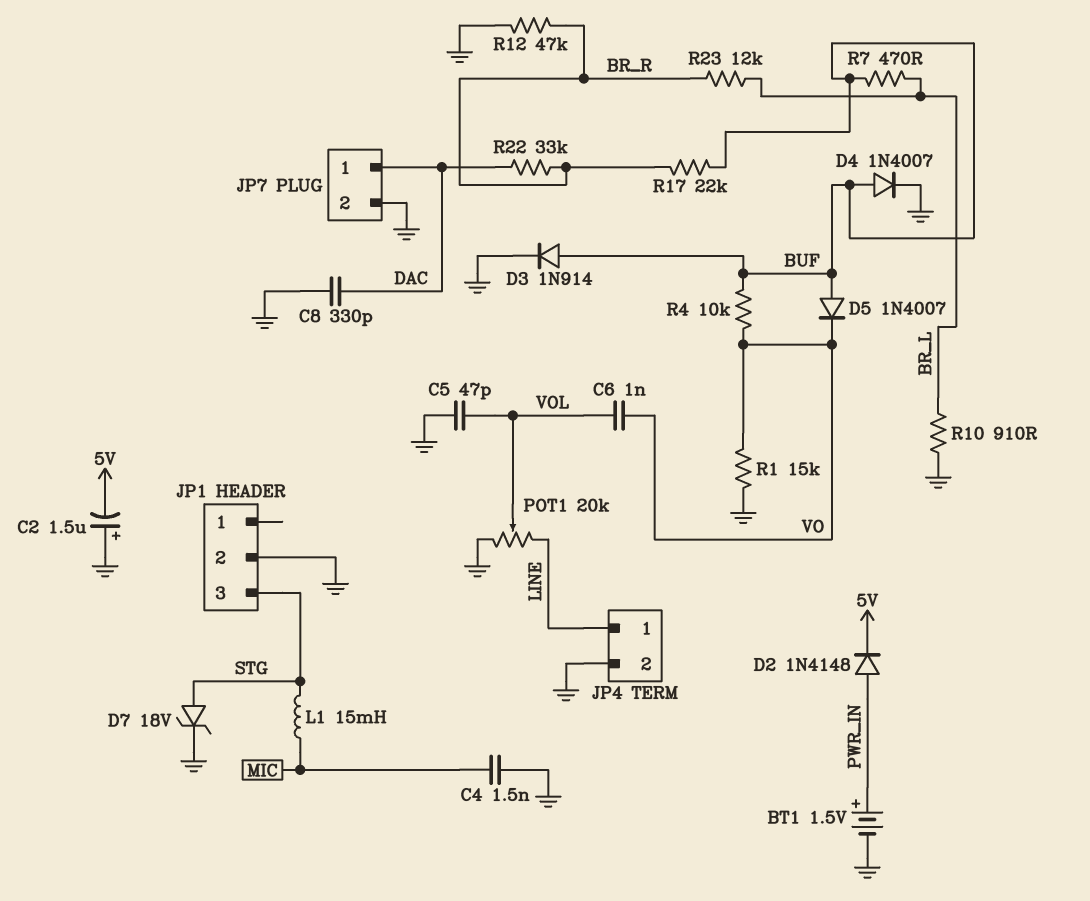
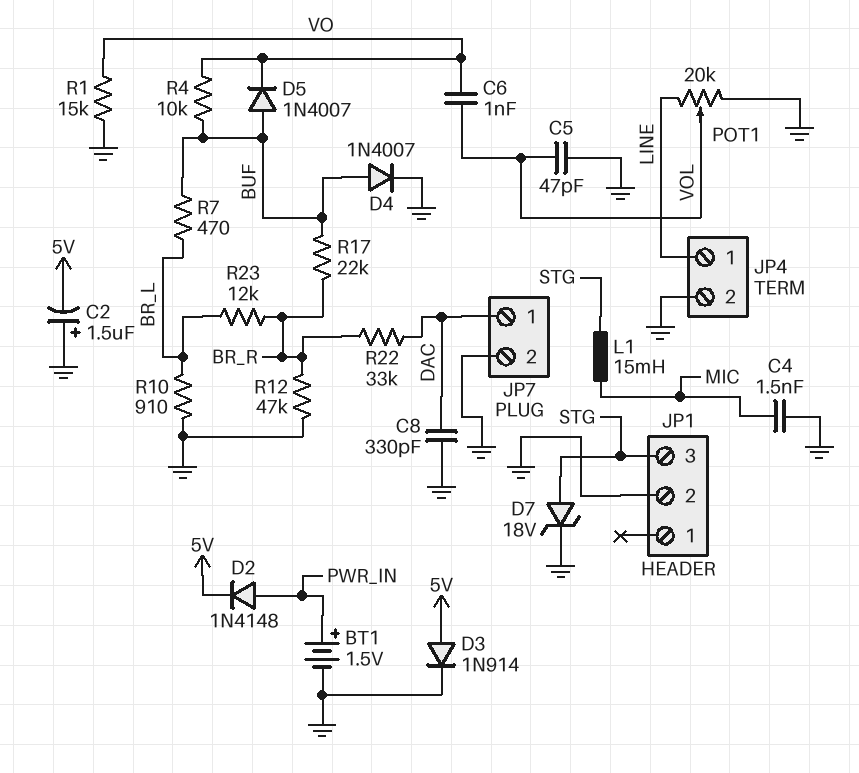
D3: diode 1N914 (A BUF, K GND) -> diode 1N914 (A 5V, K GND)

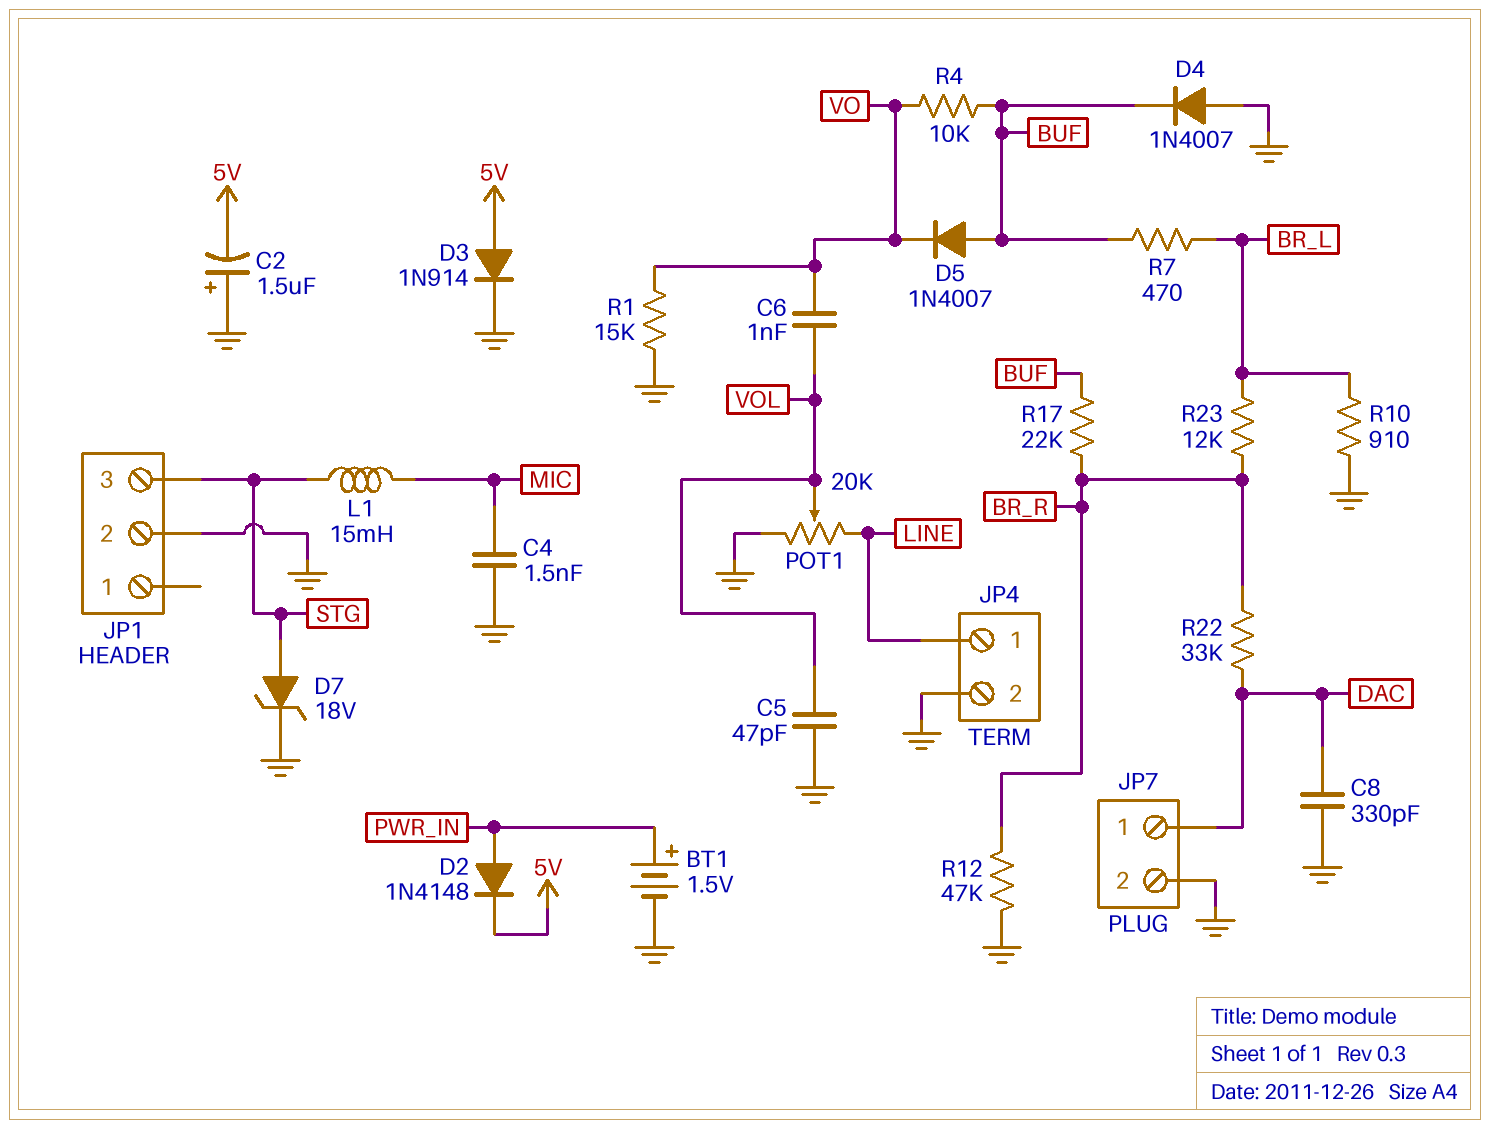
D4: diode 1N4007 (A BUF, K GND) -> diode 1N4007 (A GND, K BUF)

